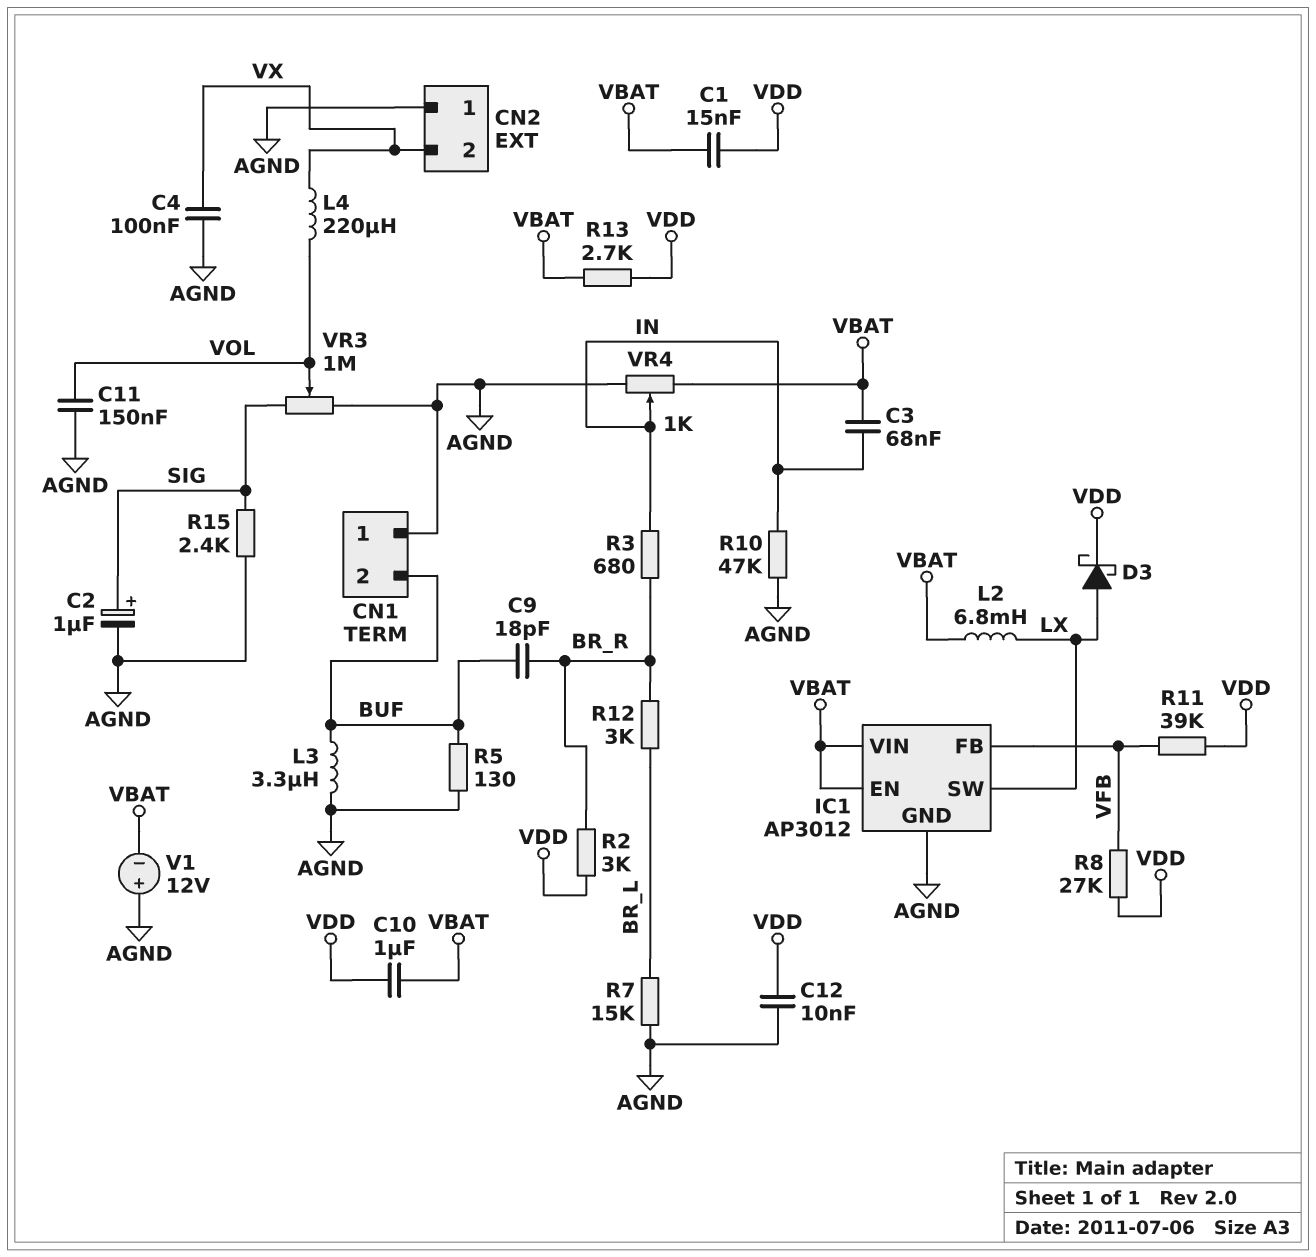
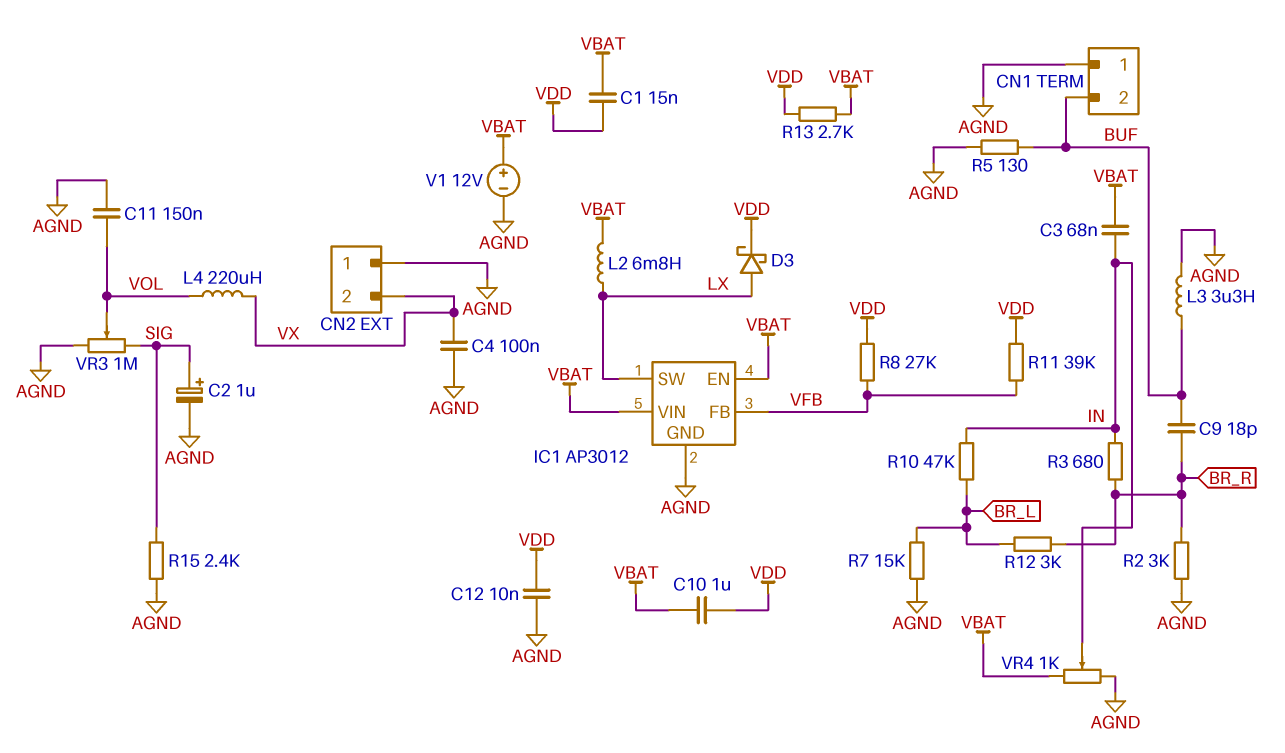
R2: 3k (BR_R, VDD) -> 3k (AGND, BR_R)
R10: 47k (AGND, IN) -> 47k (BR_L, IN)
V1: 12V (plus AGND, minus VBAT) -> 12V (plus VBAT, minus AGND)

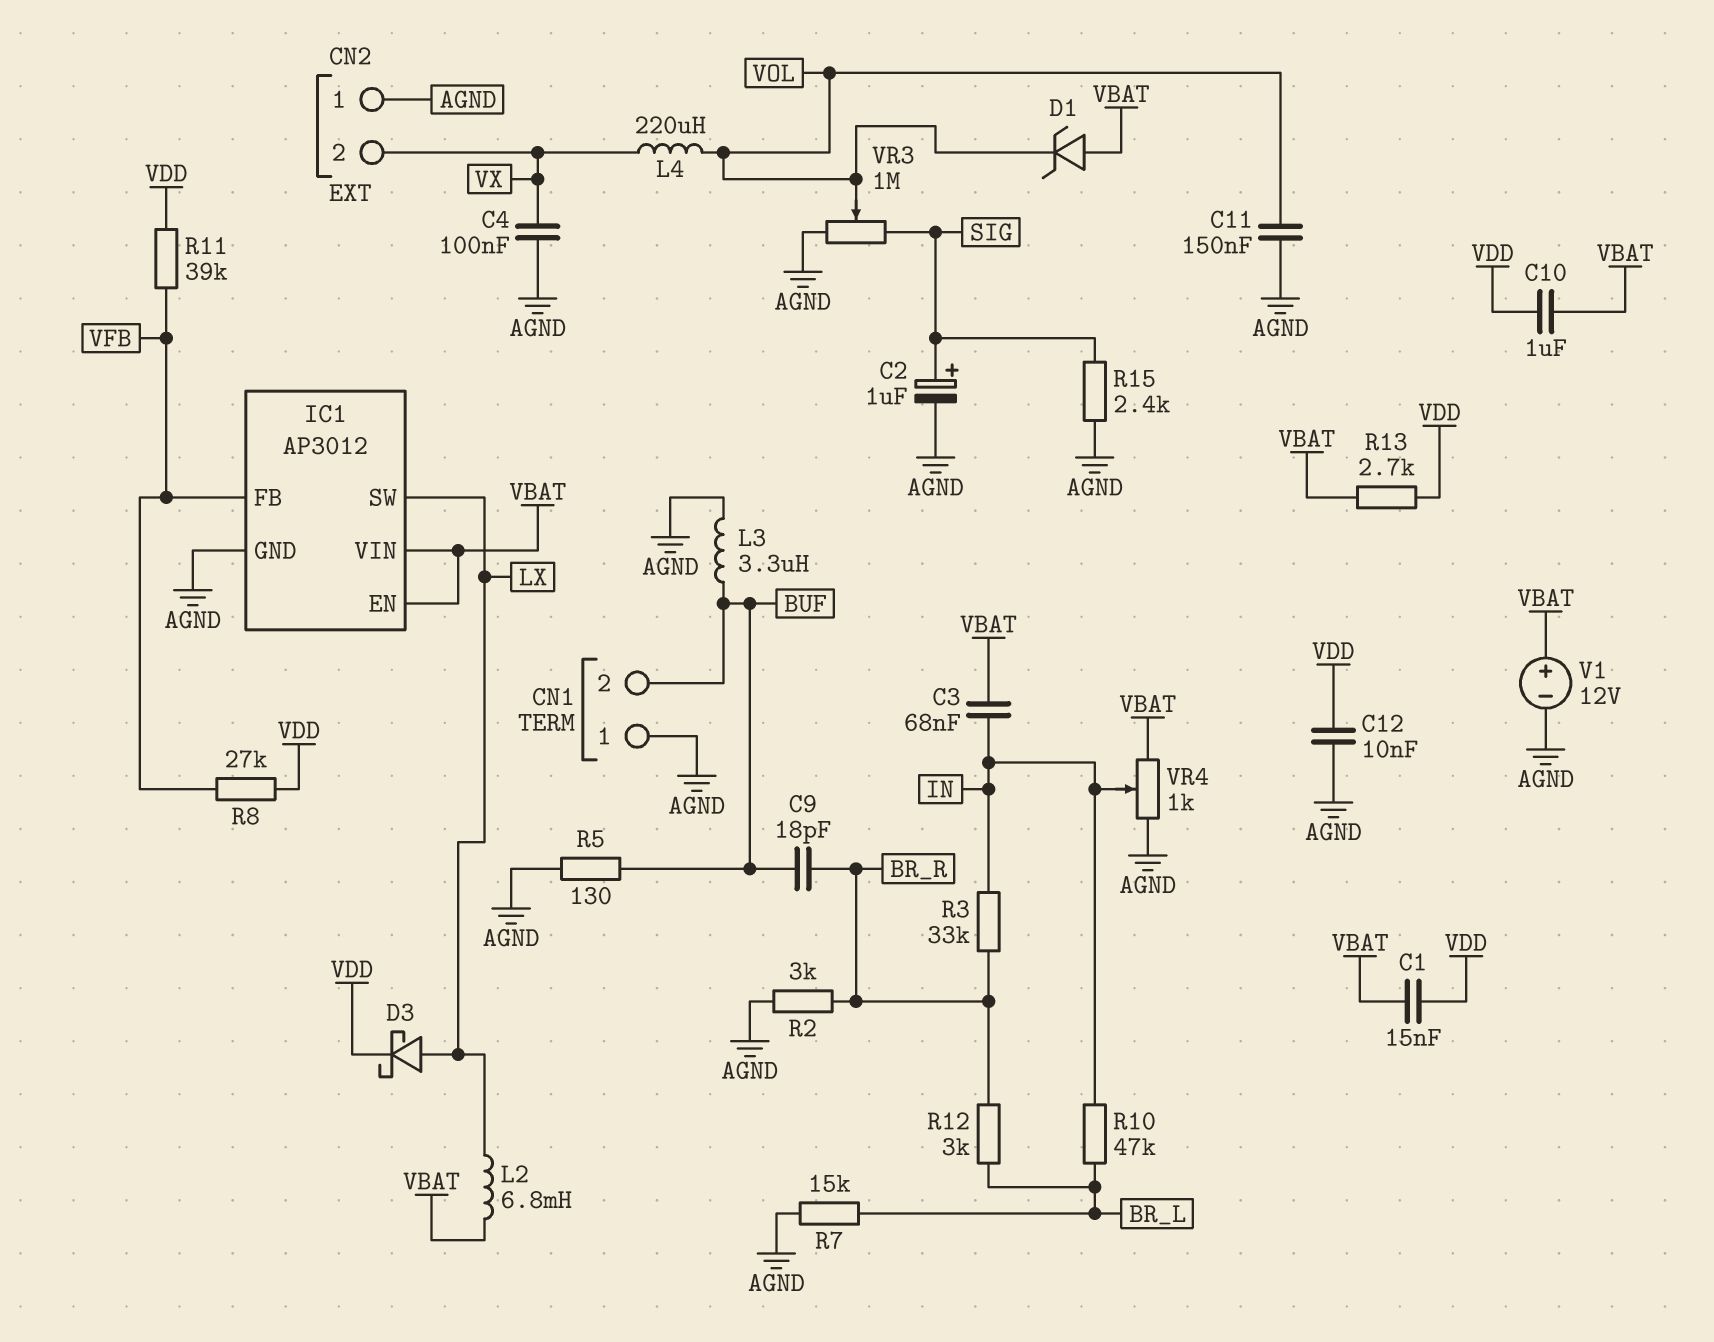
D1: none -> zener (A VBAT, K VOL)
R3: 680 (BR_R, IN) -> 33k (BR_R, IN)

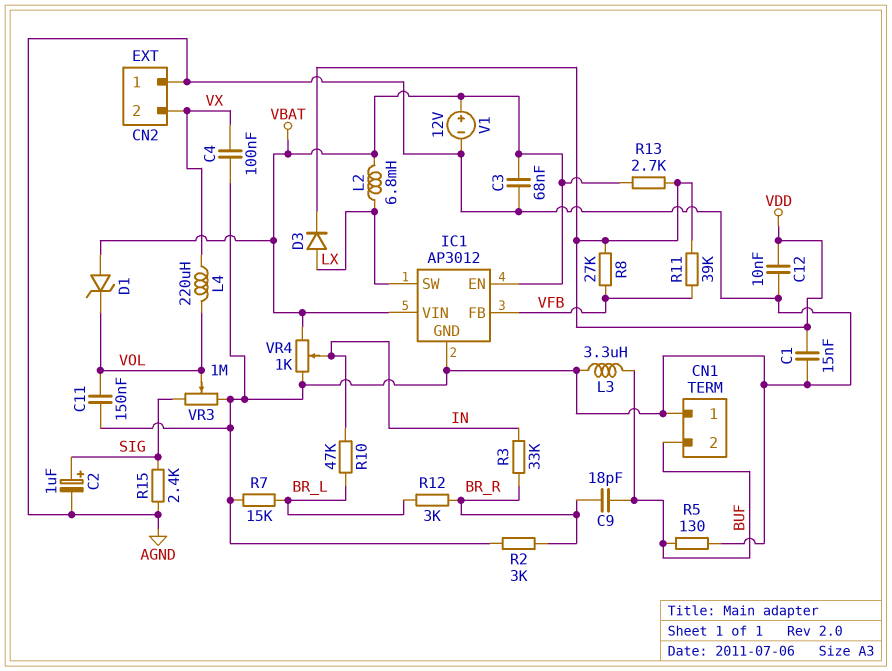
C1: 15nF (VBAT, VDD) -> 15nF (AGND, VDD)
C3: 68nF (IN, VBAT) -> 68nF (AGND, VBAT)
C10: 1uF (VBAT, VDD) -> none
D3: schottky (A LX, K VDD) -> diode (A LX, K VDD)

